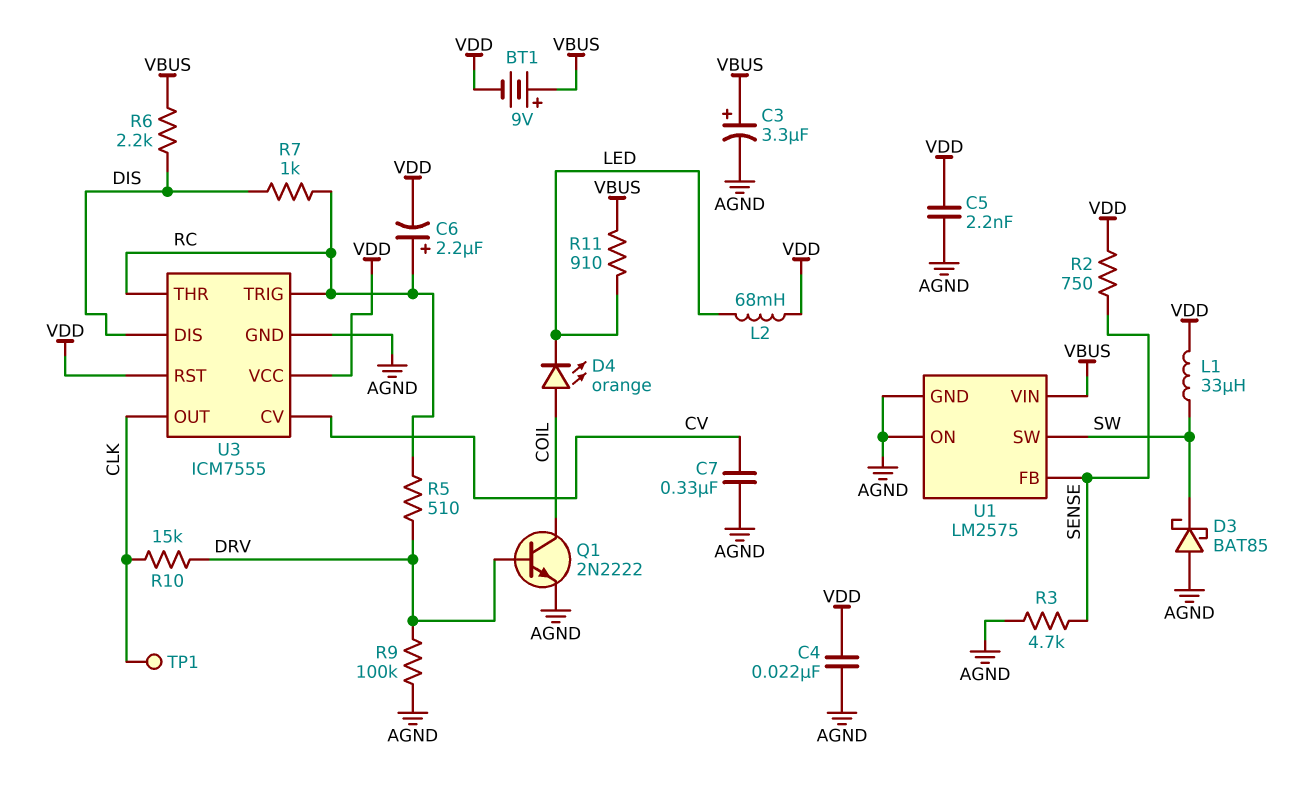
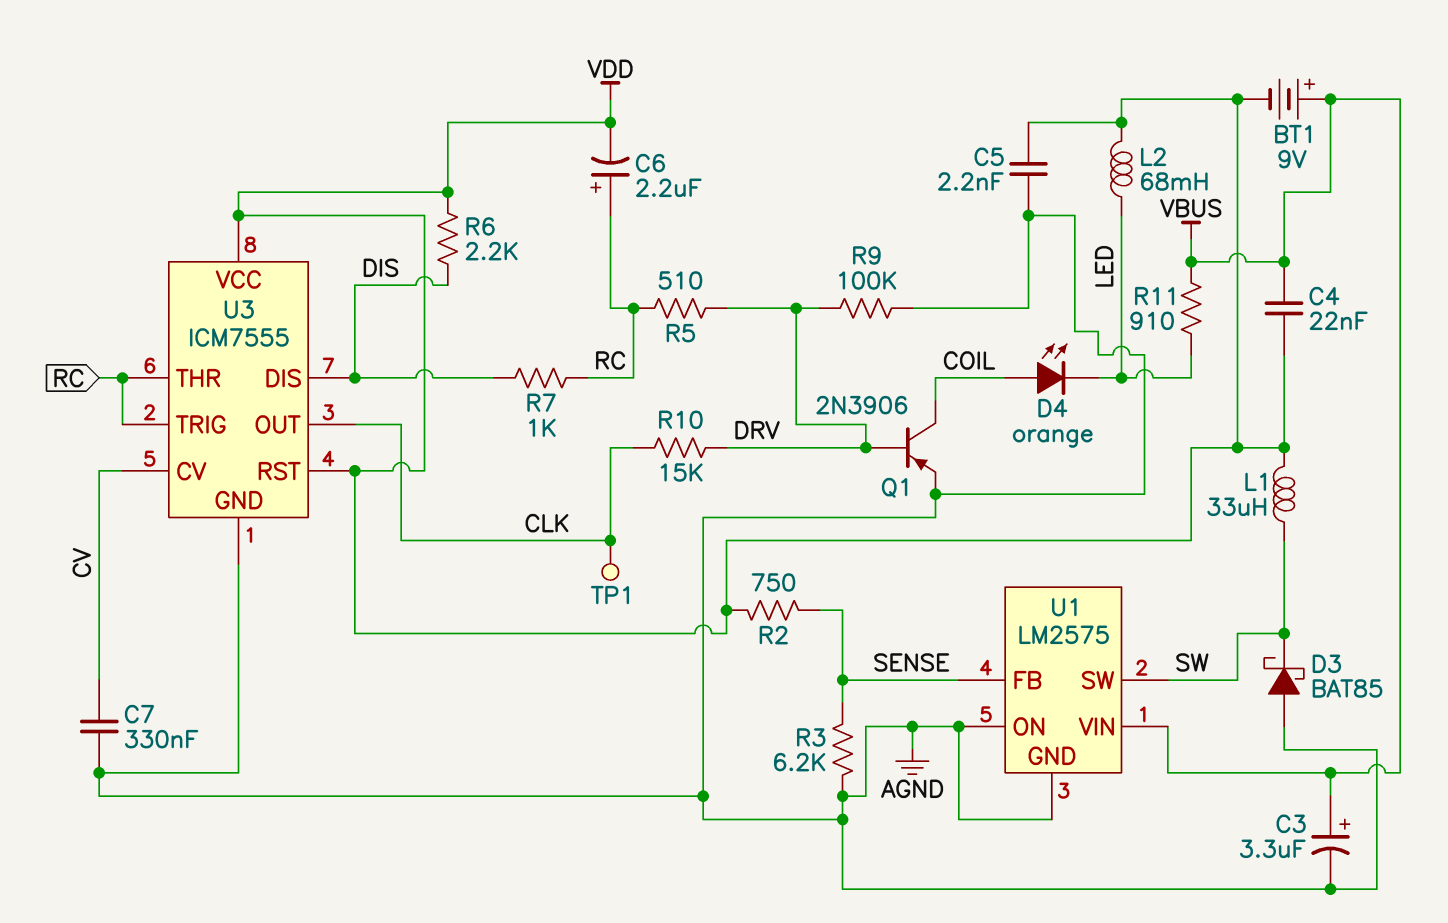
C4: 22nF (AGND, VDD) -> 22nF (VBUS, VDD)
Q1: NPN 2N2222 (B DRV, C COIL, E AGND) -> PNP 2N3906 (B DRV, C COIL, E AGND)
R3: 4.7k (AGND, SENSE) -> 6.2k (AGND, SENSE)
R6: 2.2k (DIS, VBUS) -> 2.2k (DIS, VDD)

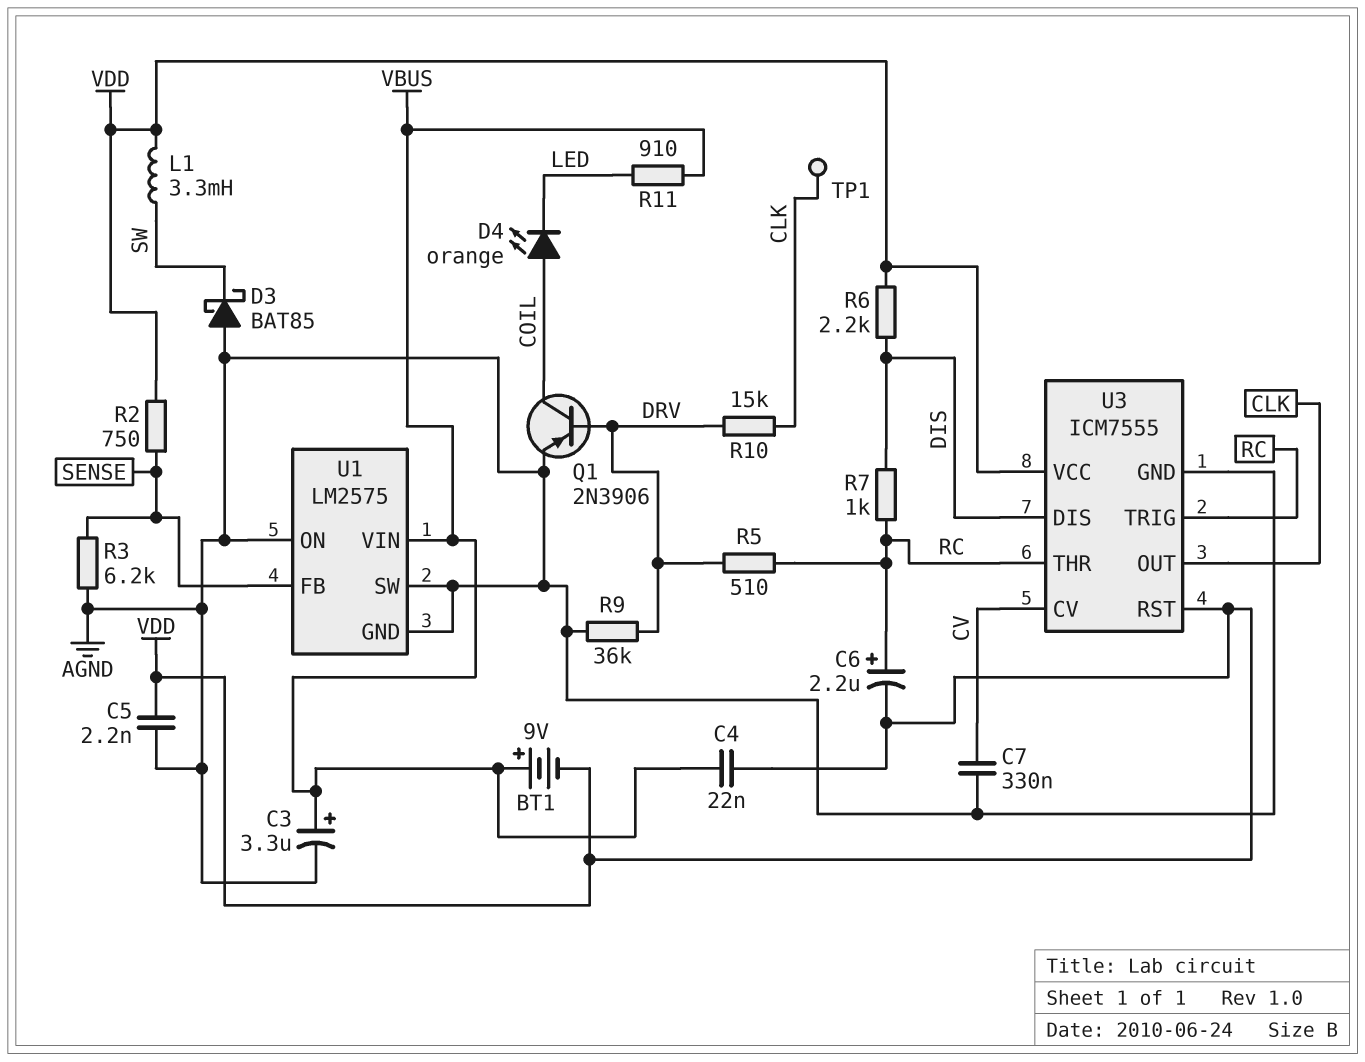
L1: 33uH (SW, VDD) -> 3.3mH (SW, VDD)
L2: 68mH (LED, VDD) -> none
R9: 100k (AGND, DRV) -> 36k (AGND, DRV)
U1 pin SW: SW -> AGND

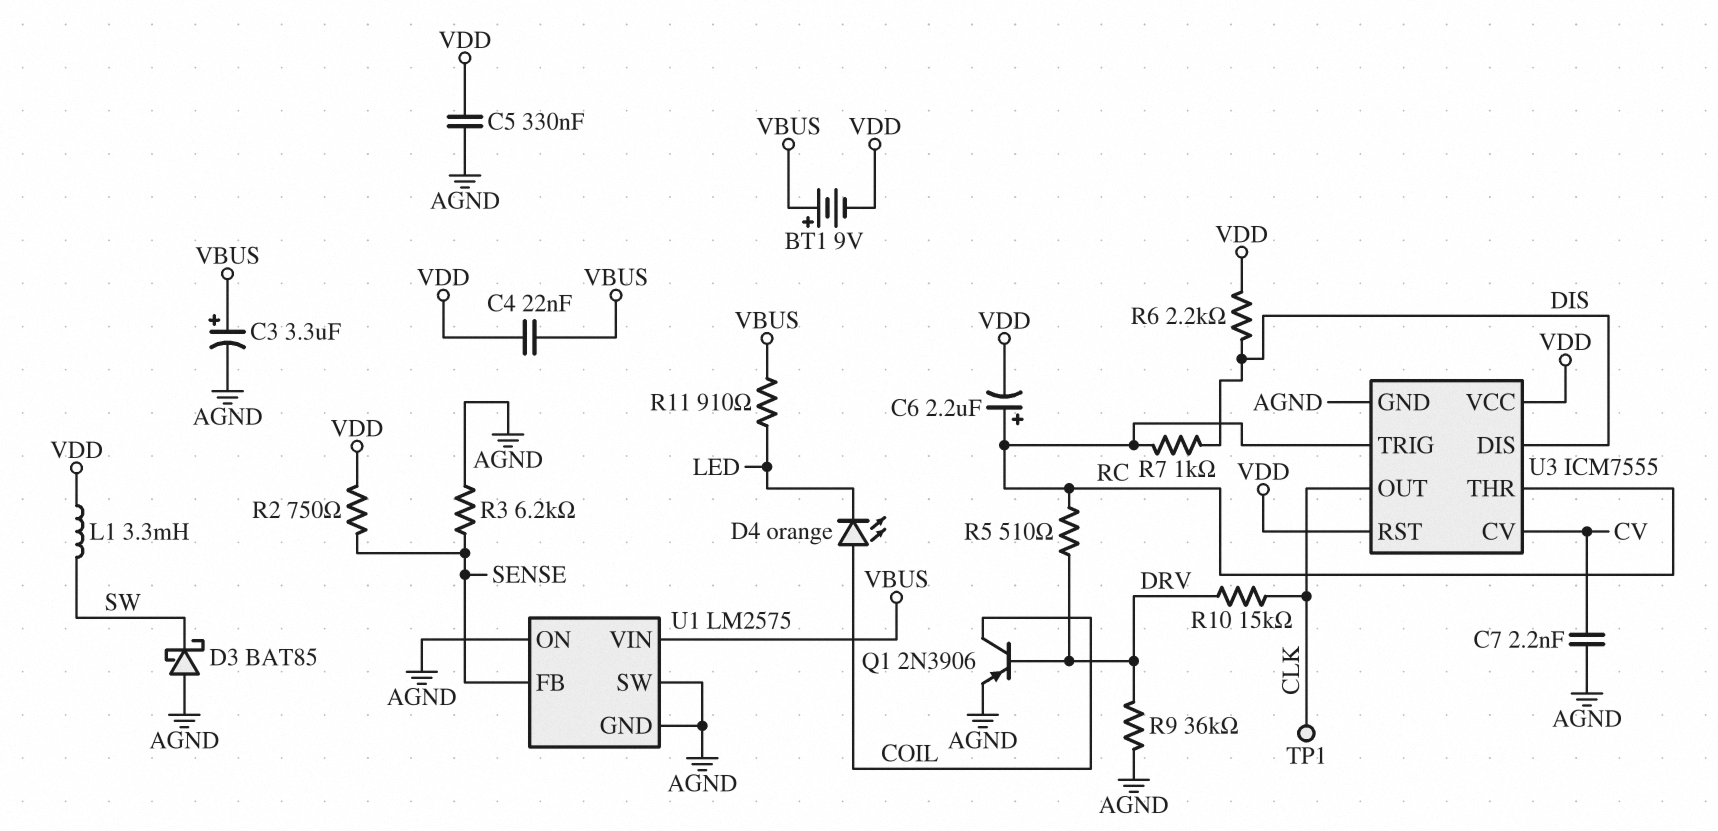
C5: 2.2nF (AGND, VDD) -> 330nF (AGND, VDD)
C7: 330nF (AGND, CV) -> 2.2nF (AGND, CV)

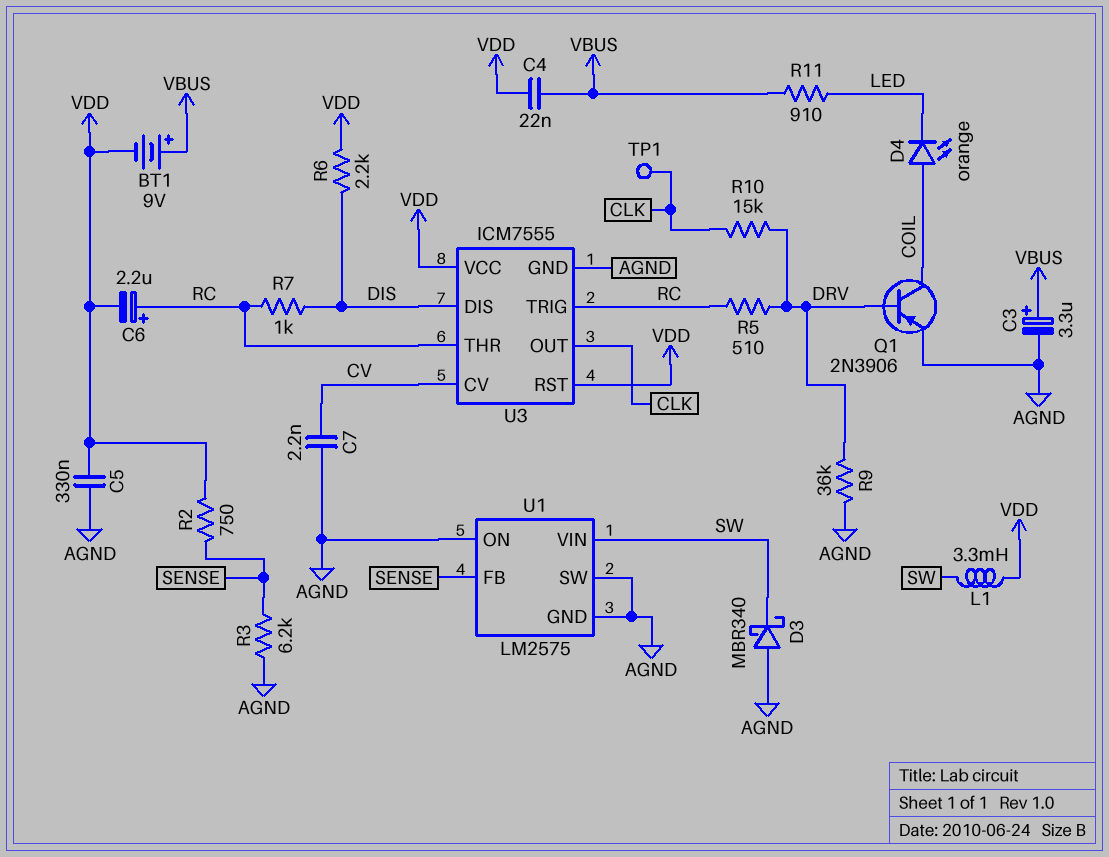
D3: schottky BAT85 (A AGND, K SW) -> schottky MBR340 (A AGND, K SW)
U1 pin VIN: VBUS -> SW

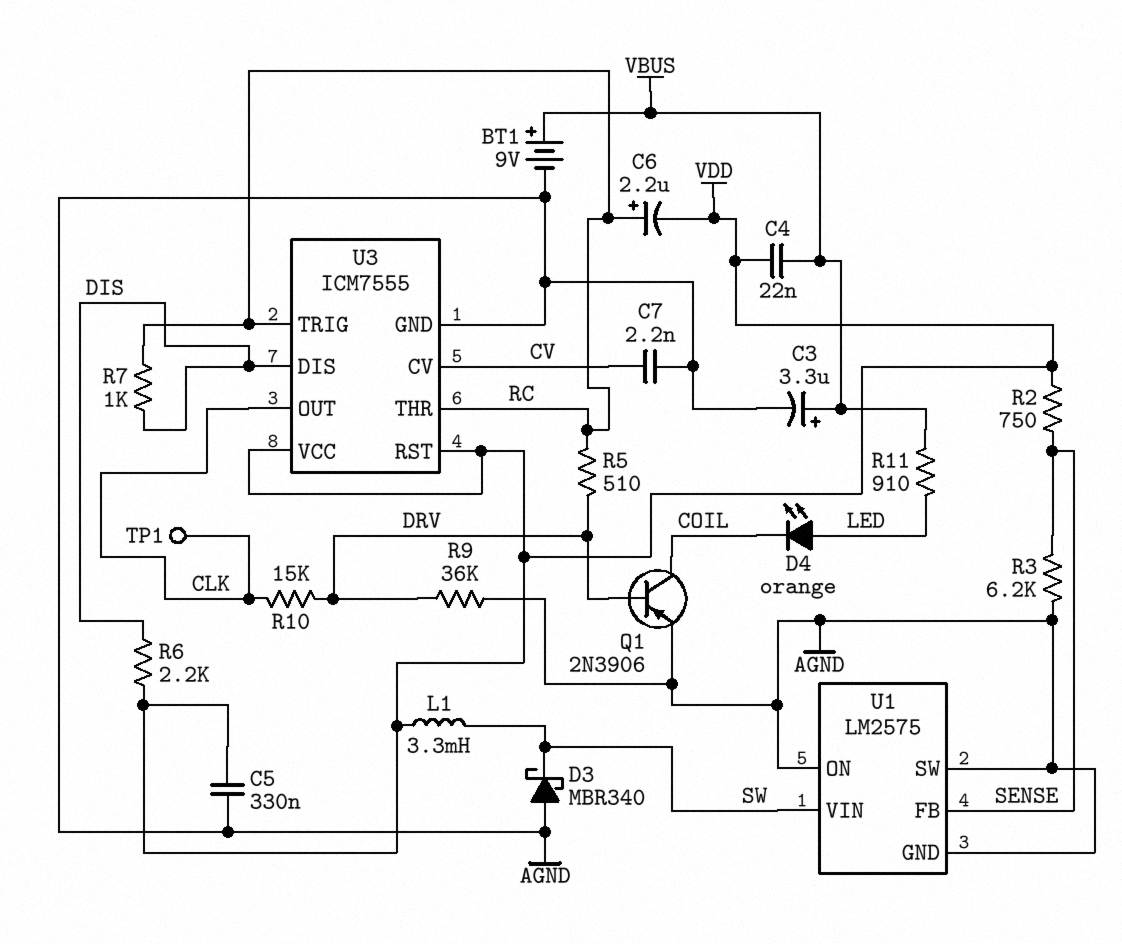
BT1: 9V (plus VBUS, minus VDD) -> 9V (plus VBUS, minus AGND)
D4: LED orange (A COIL, K LED) -> LED orange (A LED, K COIL)

